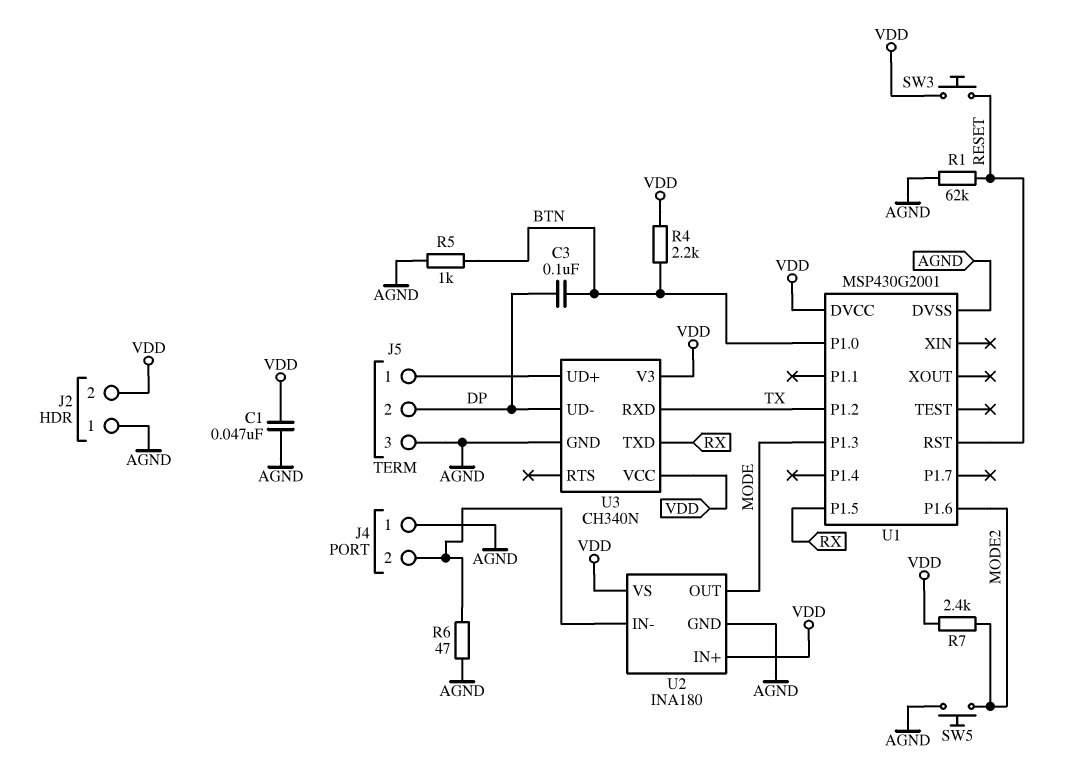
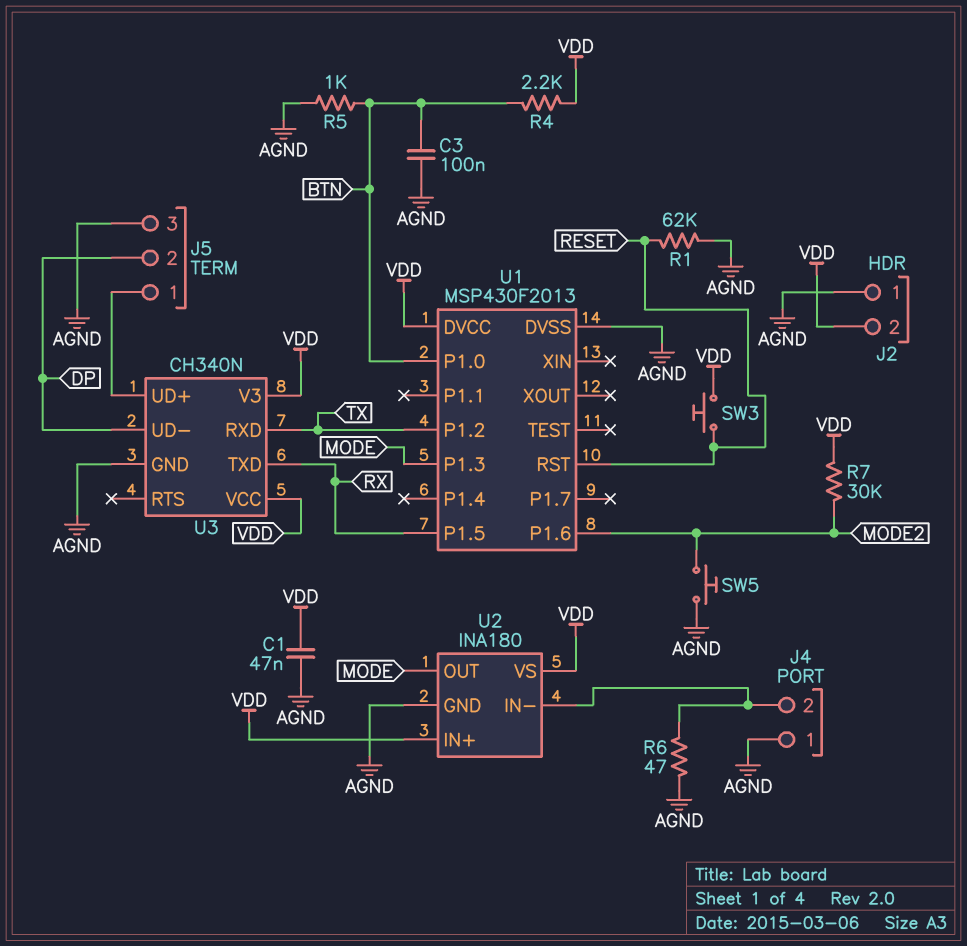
C3: 100nF (BTN, DP) -> 100nF (AGND, BTN)
R7: 2.4k (MODE2, VDD) -> 30k (MODE2, VDD)
U1: MSP430G2001 -> MSP430F2013

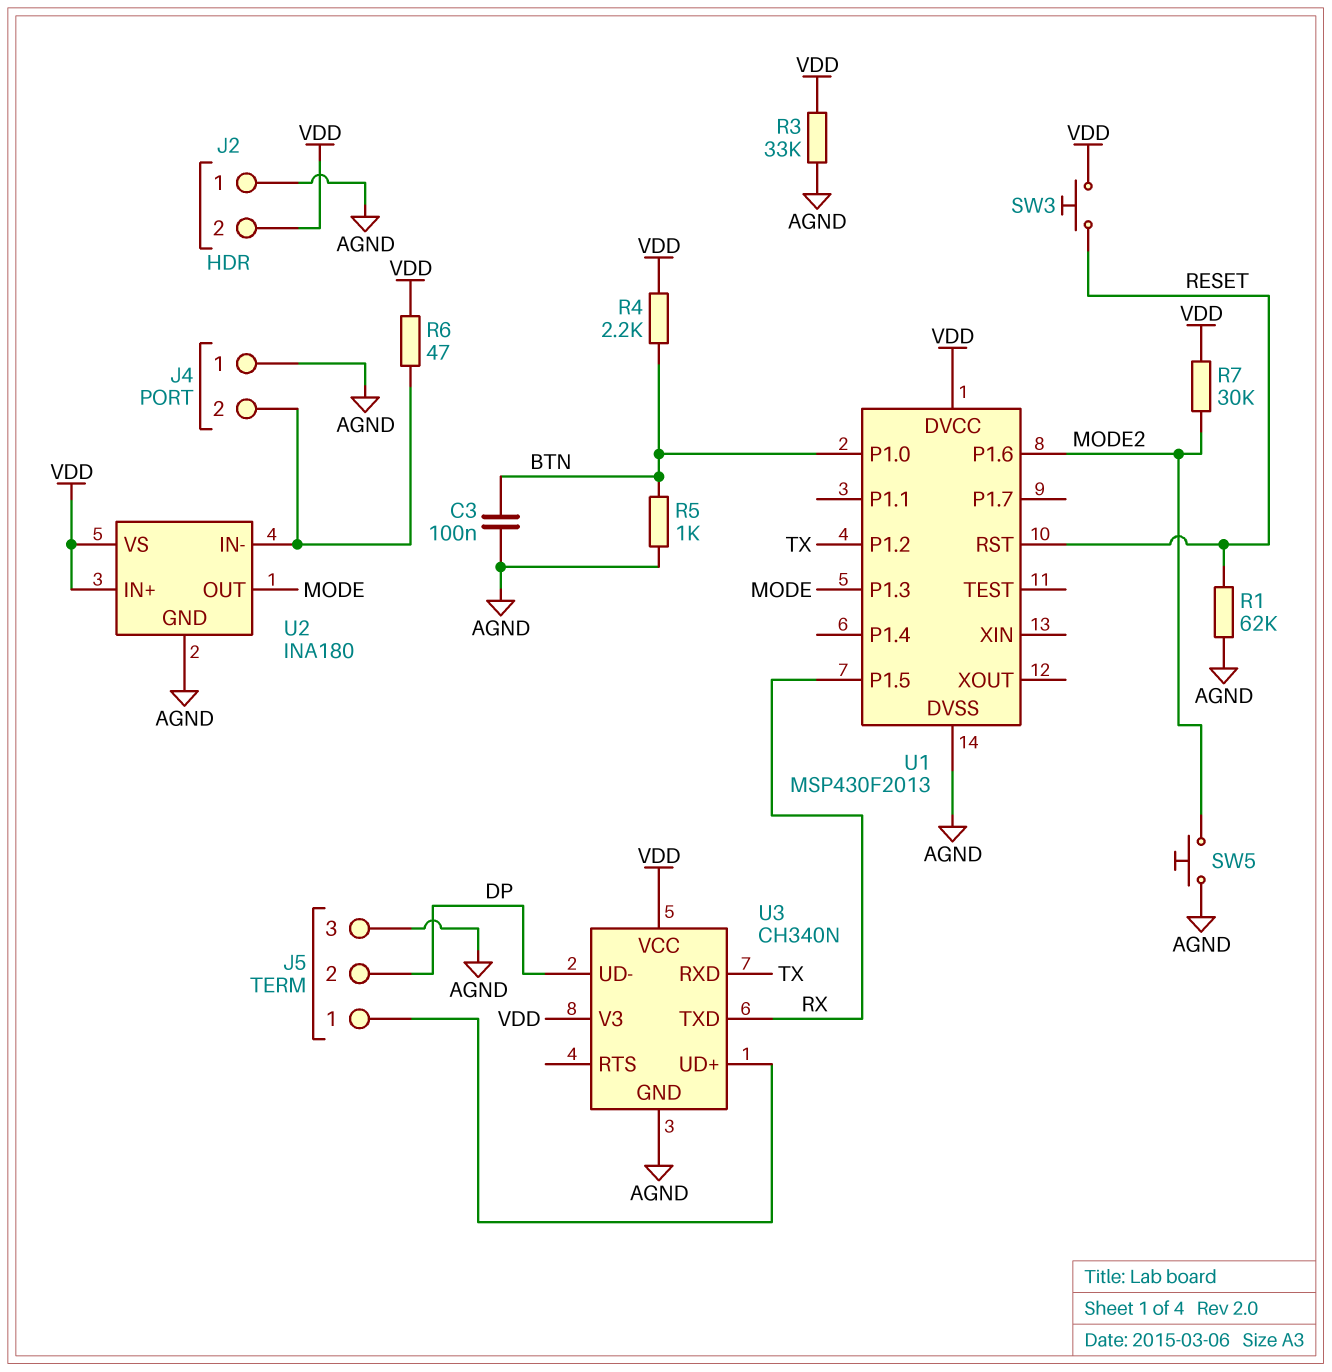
C1: 47nF (AGND, VDD) -> none
R3: none -> 33k (AGND, VDD)
R6: 47 (AGND, J4/2) -> 47 (J4/2, VDD)

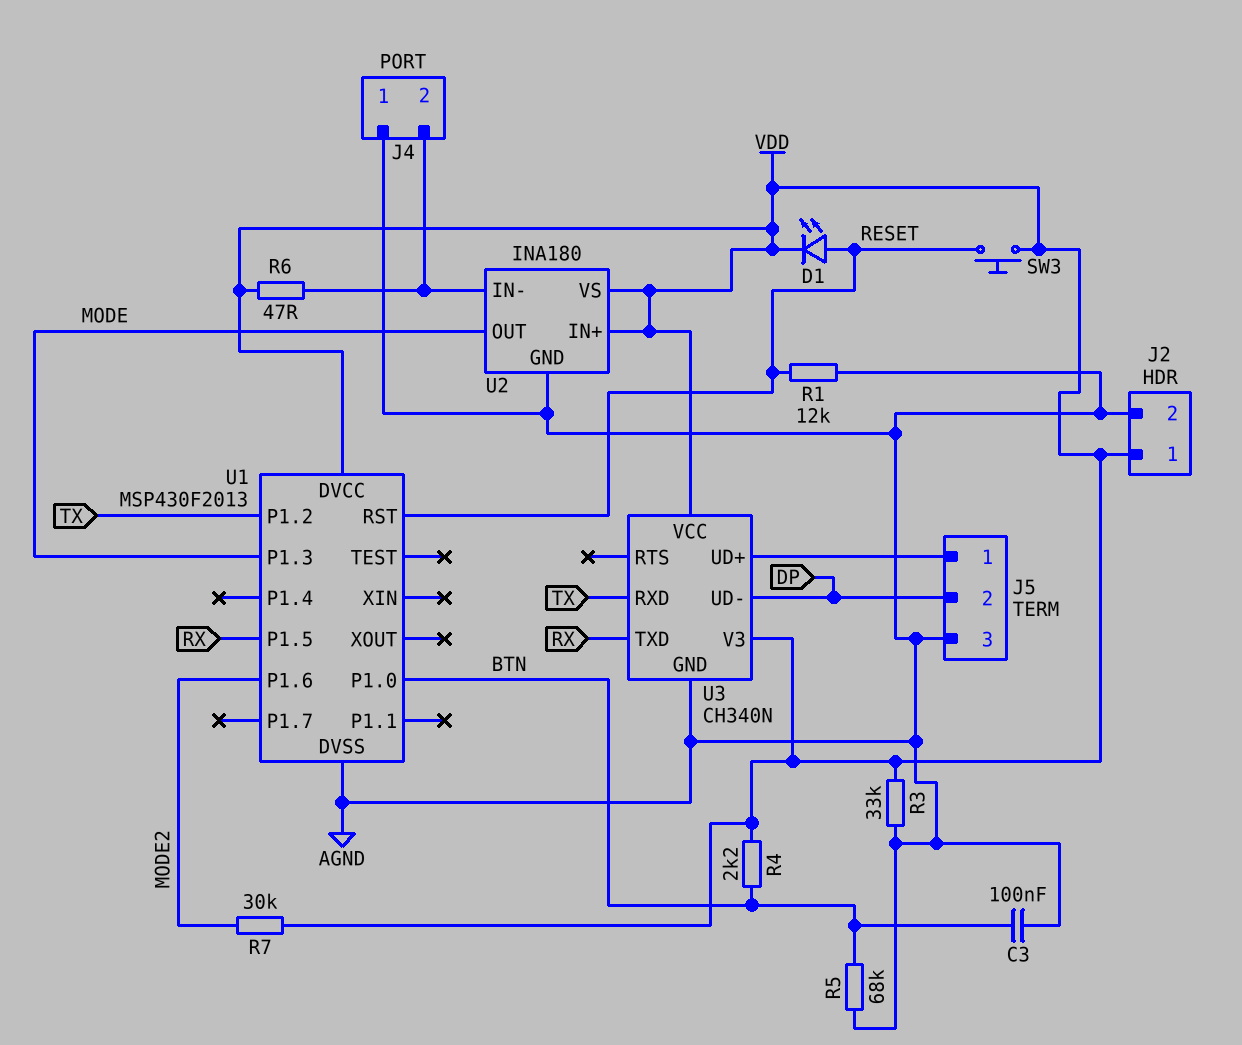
D1: none -> LED (A RESET, K VDD)
J2 pin 1: AGND -> VDD
J2 pin 2: VDD -> AGND
R1: 62k (AGND, RESET) -> 12k (AGND, RESET)
R5: 1k (AGND, BTN) -> 68k (AGND, BTN)
SW5: button (AGND, MODE2) -> none

